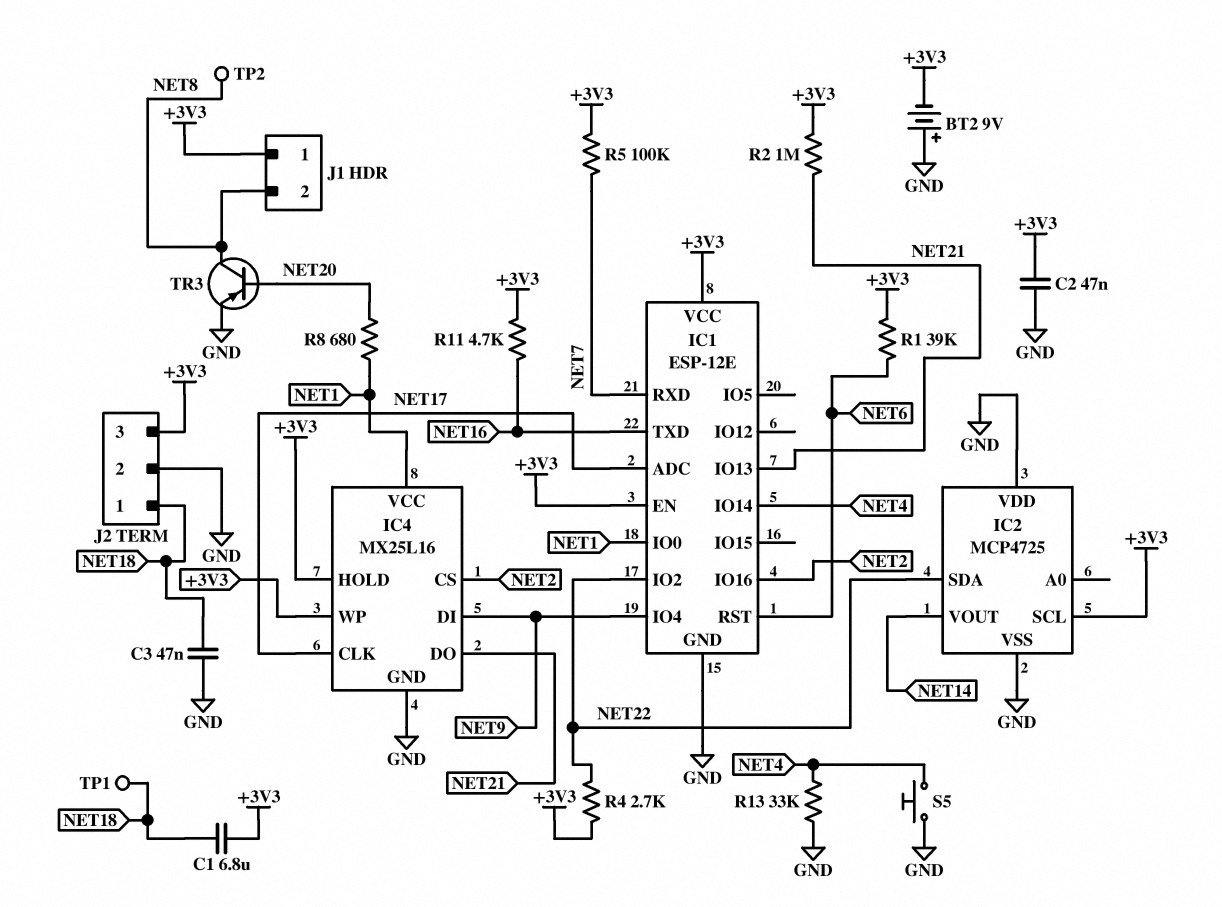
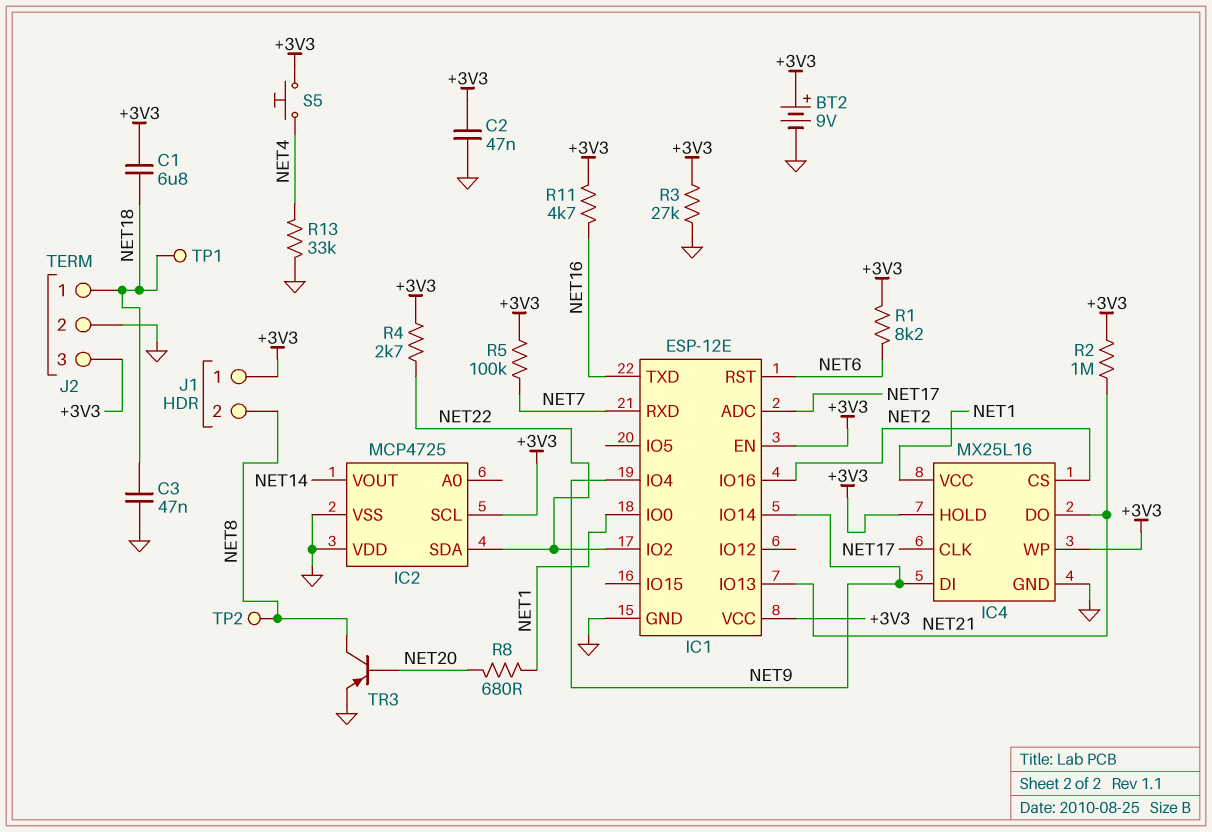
BT2: 9V (plus GND, minus +3V3) -> 9V (plus +3V3, minus GND)
IC1 pin IO14: NET4 -> NET9
R1: 39k (+3V3, NET6) -> 8.2k (+3V3, NET6)
R3: none -> 27k (+3V3, GND)
S5: button (GND, NET4) -> button (+3V3, NET4)

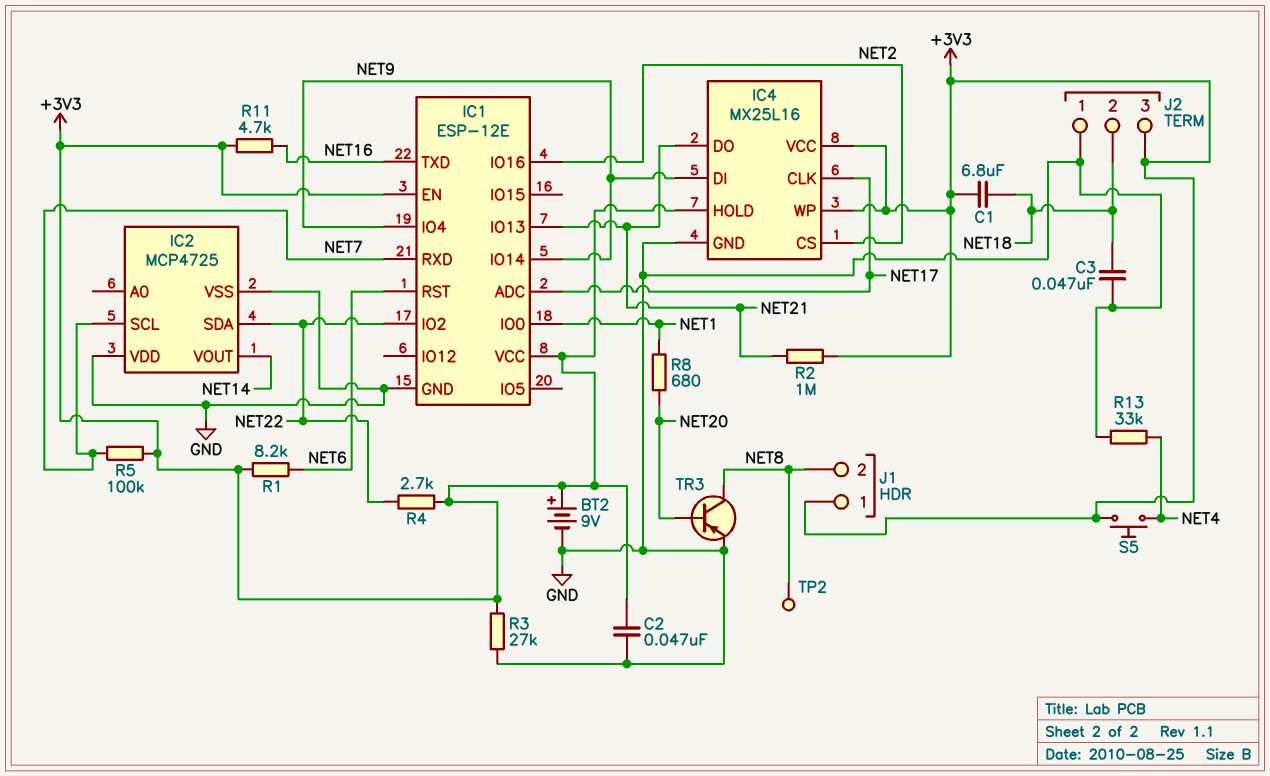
IC2 pin SCL: +3V3 -> NET7
IC4 pin VCC: NET1 -> +3V3
J2 pin 1: NET18 -> GND
J2 pin 2: GND -> NET18
TP1: test point (NET18) -> none

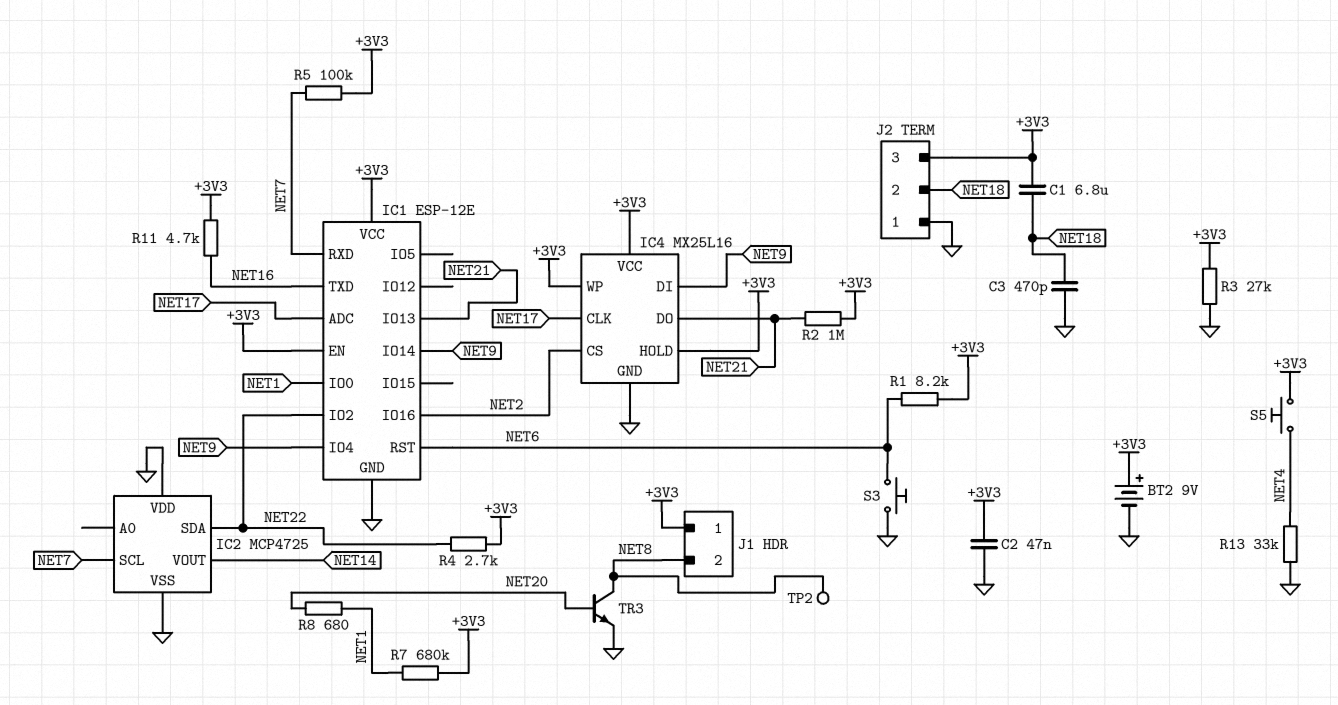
C3: 47nF (GND, NET18) -> 470pF (GND, NET18)
R7: none -> 680k (+3V3, NET1)
S3: none -> button (GND, NET6)
TR3: PNP (B NET20, C NET8, E GND) -> NPN (B NET20, C NET8, E GND)

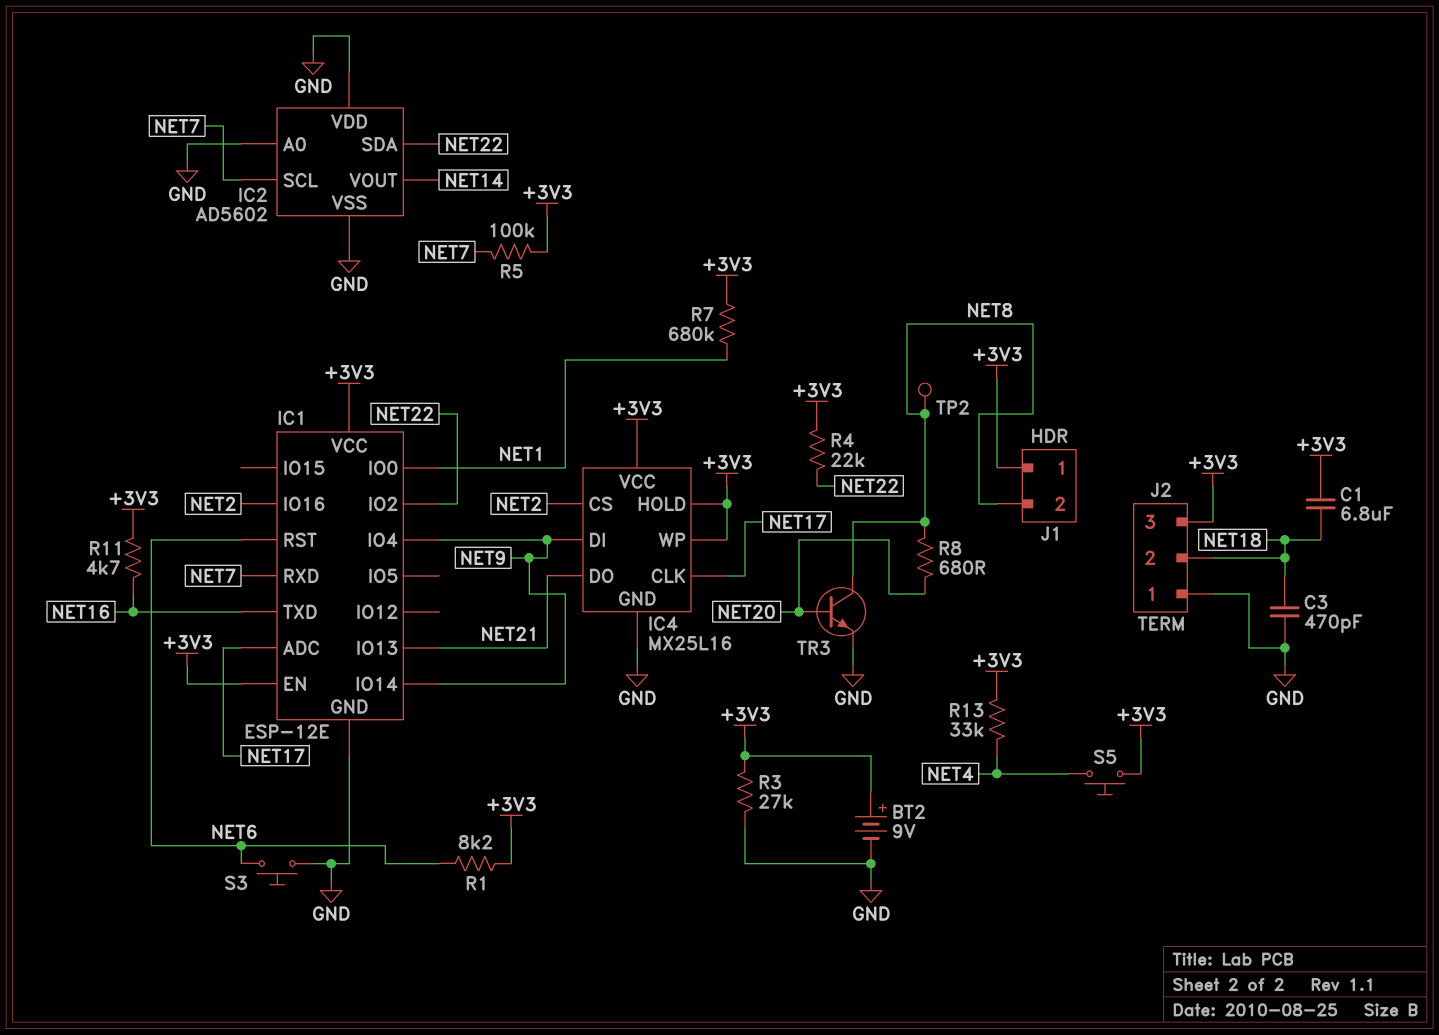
C2: 47nF (+3V3, GND) -> none
IC2: MCP4725 -> AD5602
IC2 pin A0: none -> GND
R2: 1M (+3V3, NET21) -> none
R4: 2.7k (+3V3, NET22) -> 22k (+3V3, NET22)
R8: 680 (NET1, NET20) -> 680 (NET8, NET20)
R13: 33k (GND, NET4) -> 33k (+3V3, NET4)

